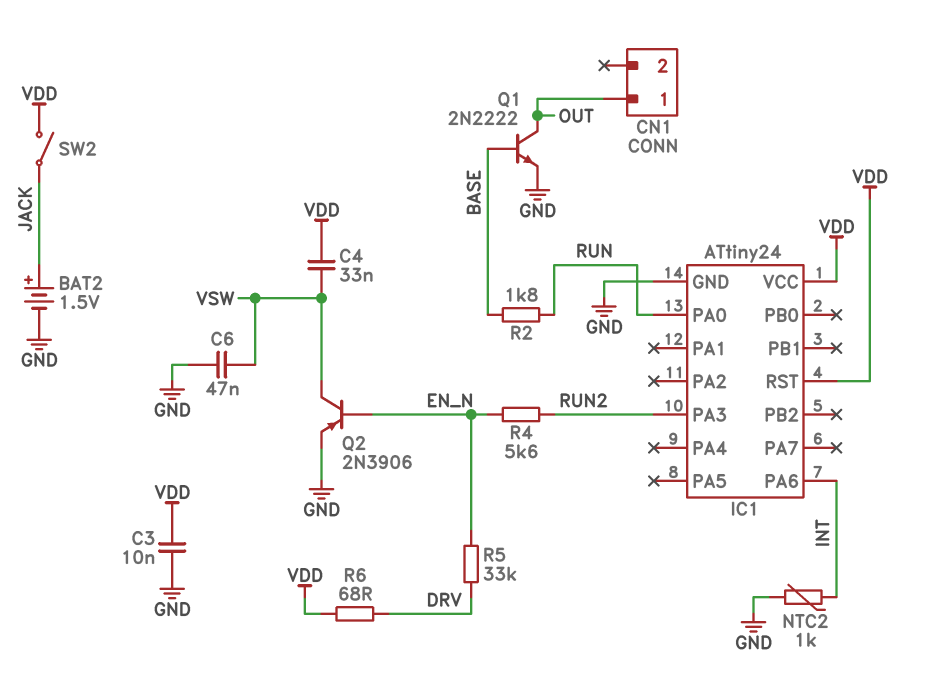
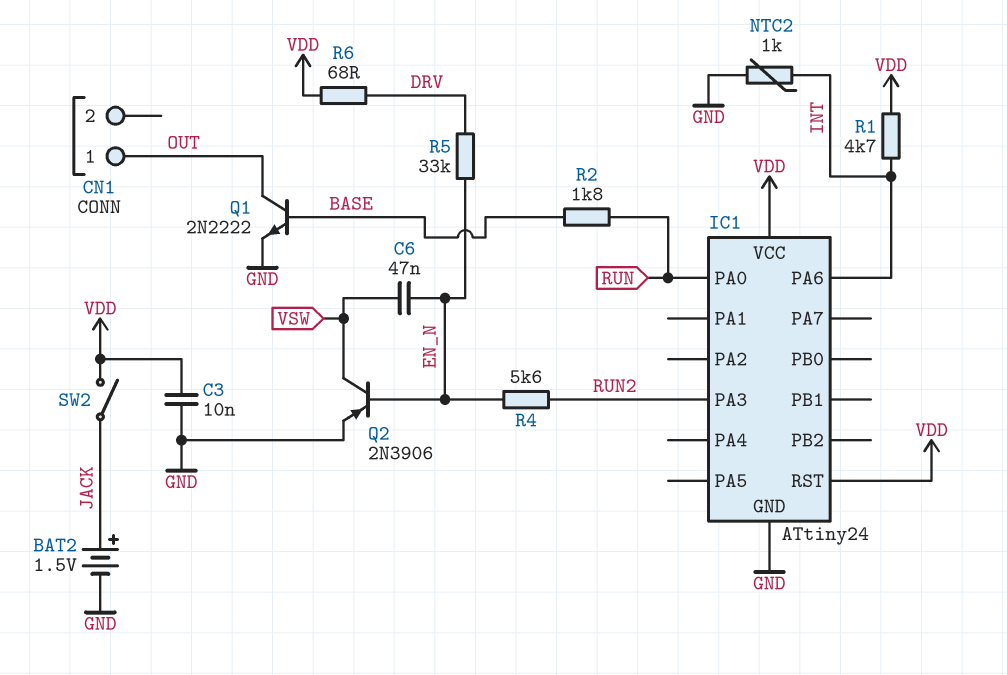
C4: 33nF (VDD, VSW) -> none
C6: 47nF (GND, VSW) -> 47nF (EN_N, VSW)
R1: none -> 4.7k (INT, VDD)

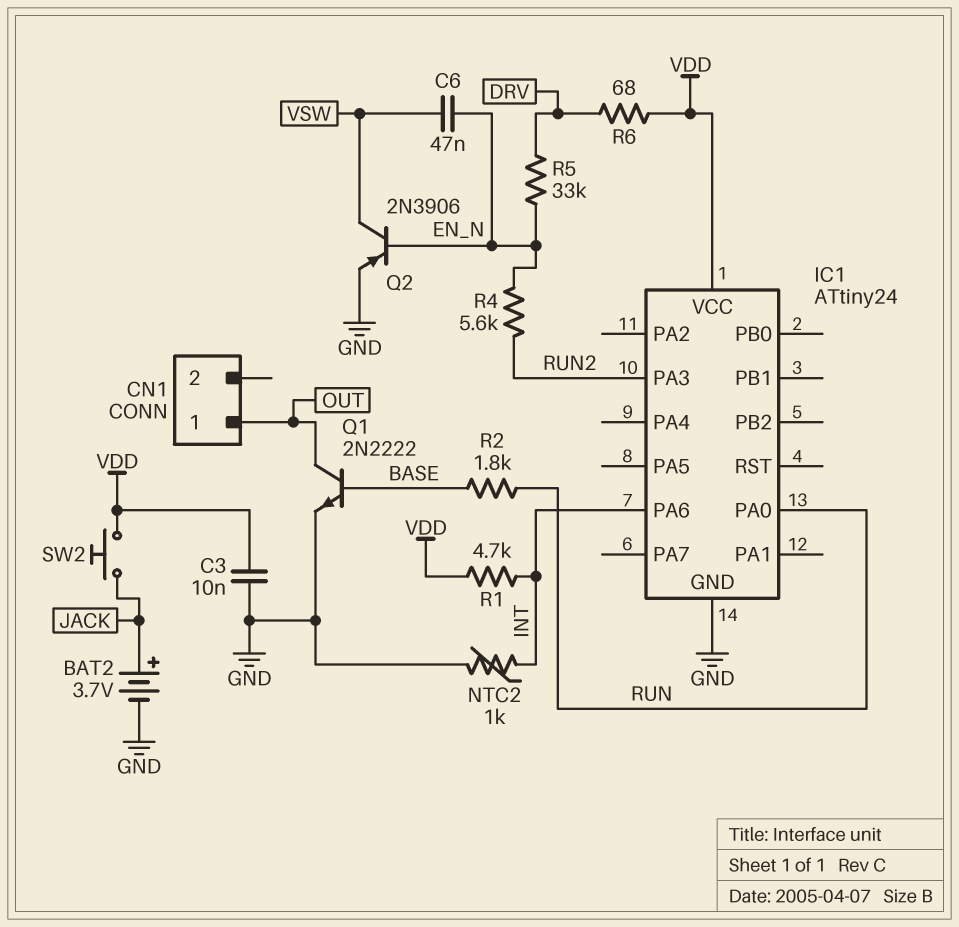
BAT2: 1.5V (plus JACK, minus GND) -> 3.7V (plus JACK, minus GND)
IC1 pin RST: VDD -> none
SW2: switch (JACK, VDD) -> button (JACK, VDD)

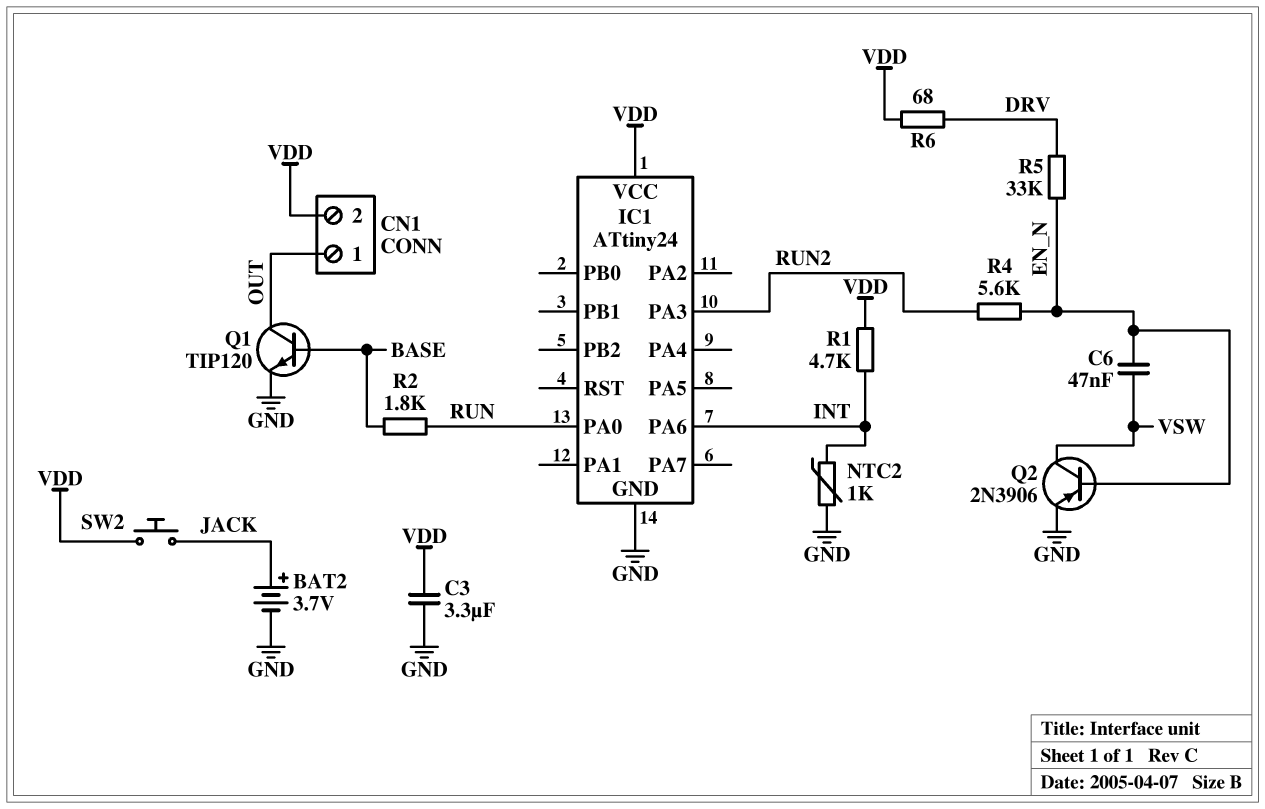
C3: 10nF (GND, VDD) -> 3.3uF (GND, VDD)
CN1 pin 2: none -> VDD
Q1: NPN 2N2222 (B BASE, C OUT, E GND) -> NPN TIP120 (B BASE, C OUT, E GND)

